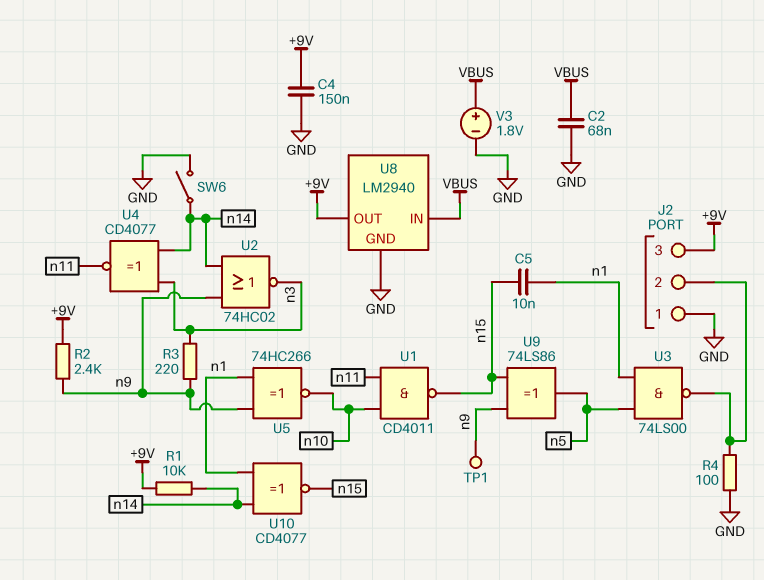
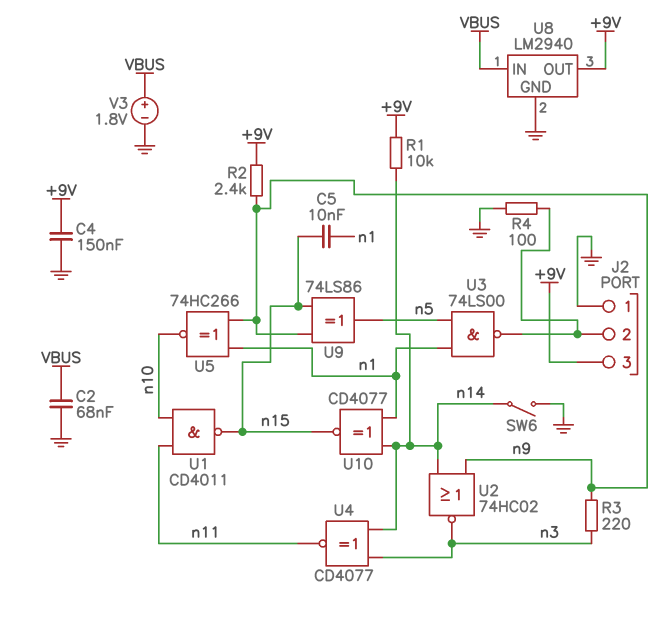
TP1: test point (n9) -> none

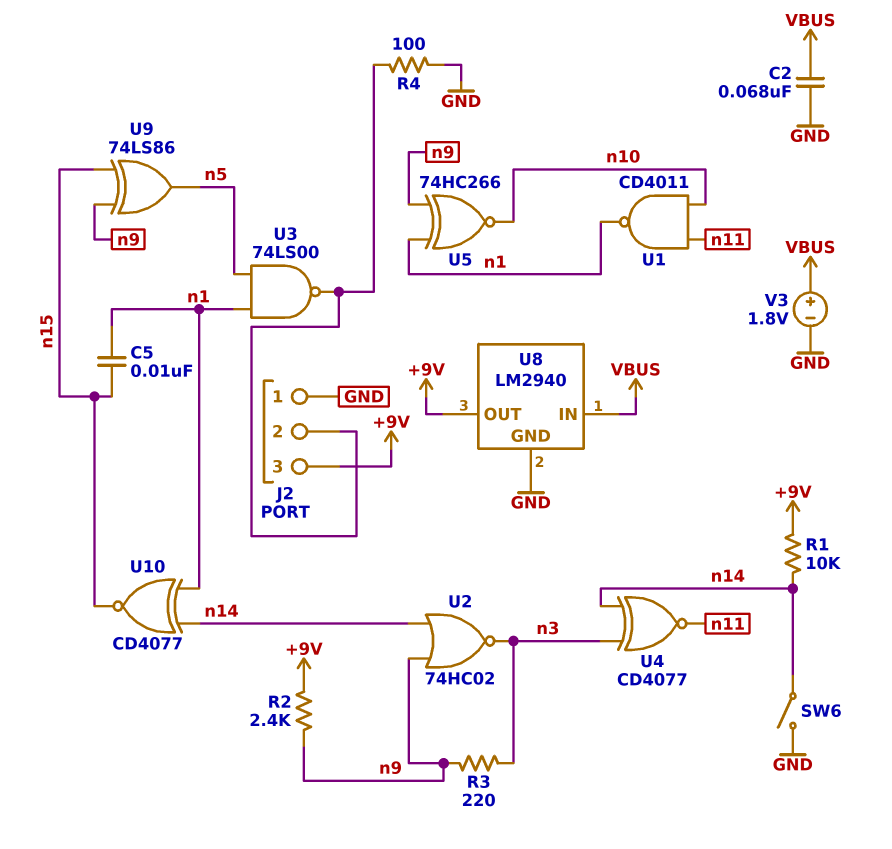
C4: 150nF (+9V, GND) -> none
U1: NAND CD4011 (in n10, in n11, out n15) -> NAND CD4011 (in n10, in n11, out n1)

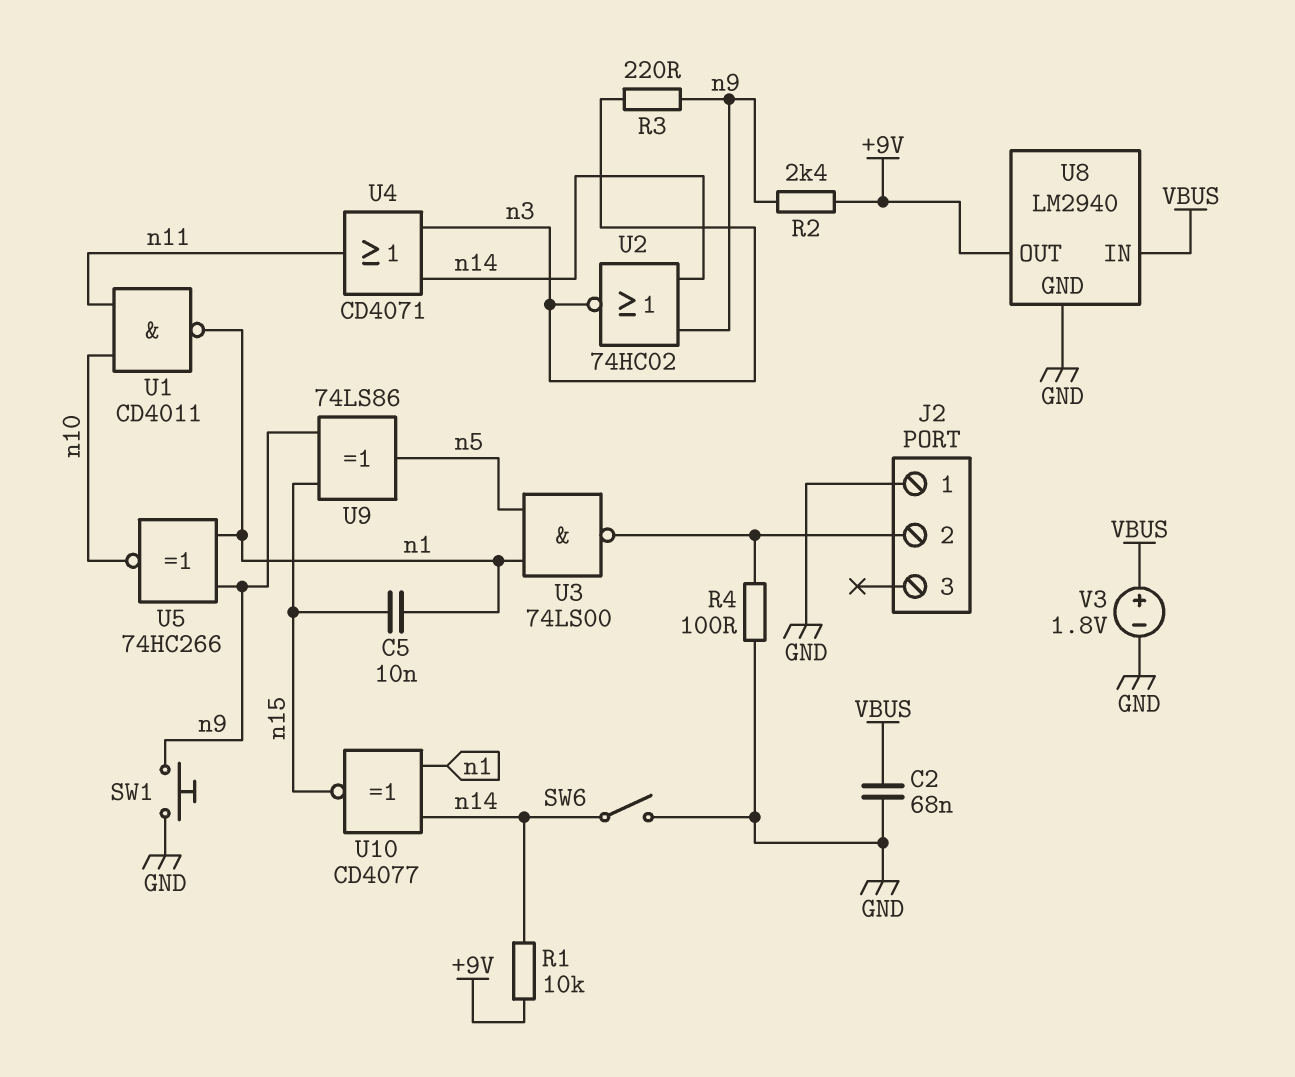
J2 pin 3: +9V -> none
SW1: none -> button (GND, n9)
U4: XNOR CD4077 (in n3, in n14, out n11) -> OR CD4071 (in n3, in n14, out n11)

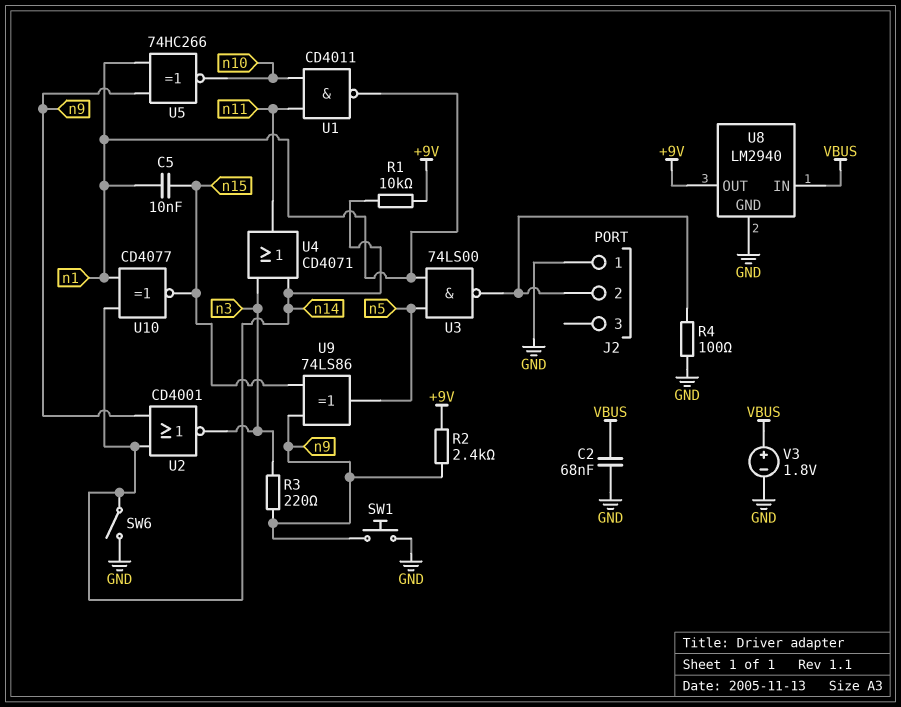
U2: NOR 74HC02 (in n9, in n14, out n3) -> NOR CD4001 (in n9, in n14, out n3)

